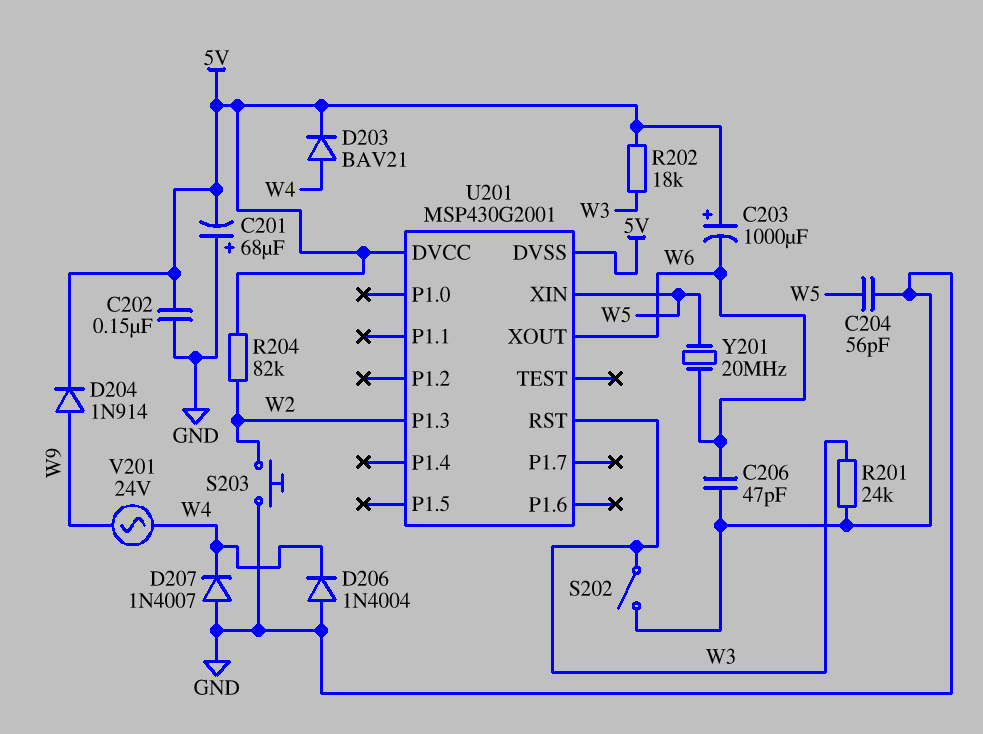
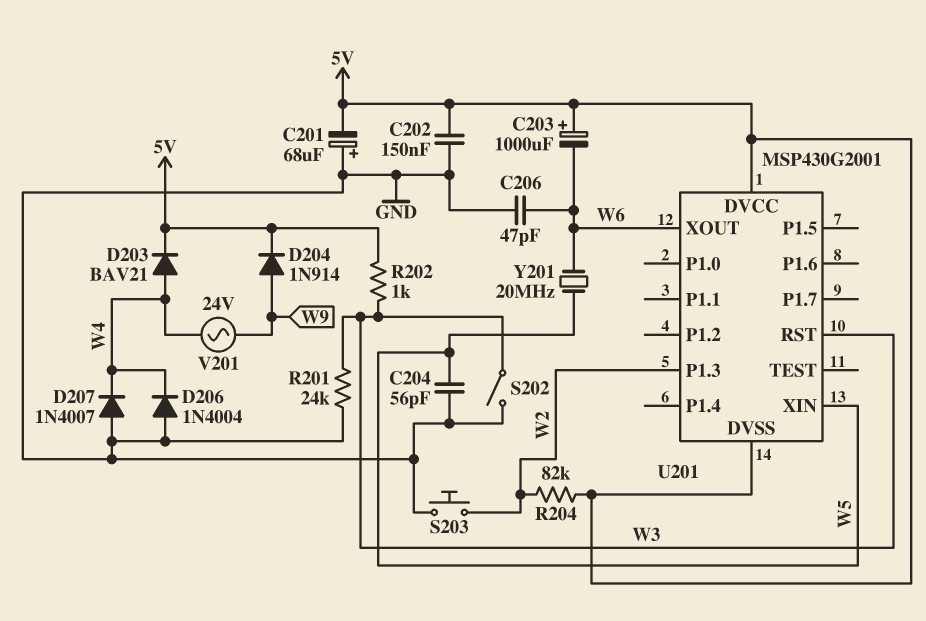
R202: 18k (5V, W3) -> 1k (5V, W3)

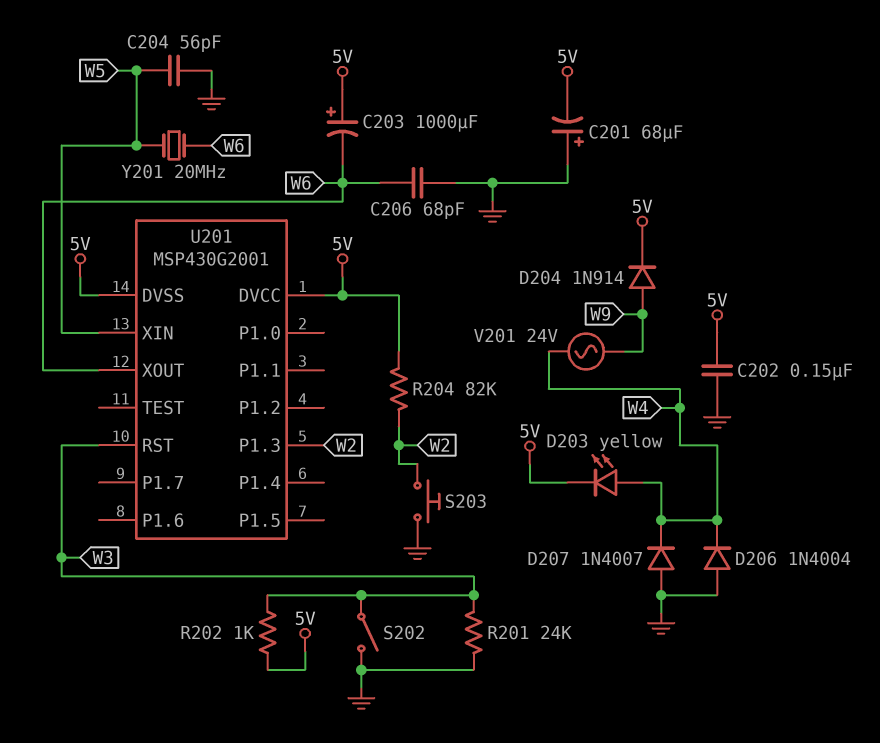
C206: 47pF (GND, W6) -> 68pF (GND, W6)
D203: diode BAV21 (A W4, K 5V) -> LED yellow (A W4, K 5V)

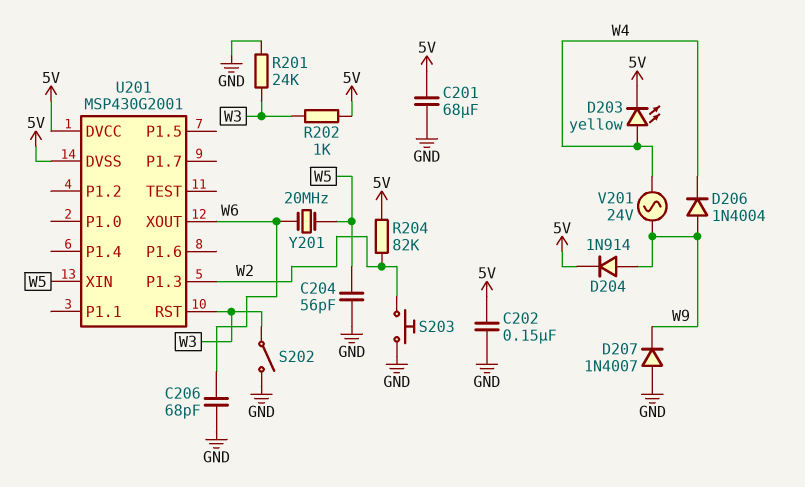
C201: 68uF (plus GND, minus 5V) -> 68uF (5V, GND)
C203: 1000uF (plus 5V, minus W6) -> none
D206: diode 1N4004 (A GND, K W4) -> diode 1N4004 (A W9, K W4)
D207: diode 1N4007 (A GND, K W4) -> diode 1N4007 (A GND, K W9)

